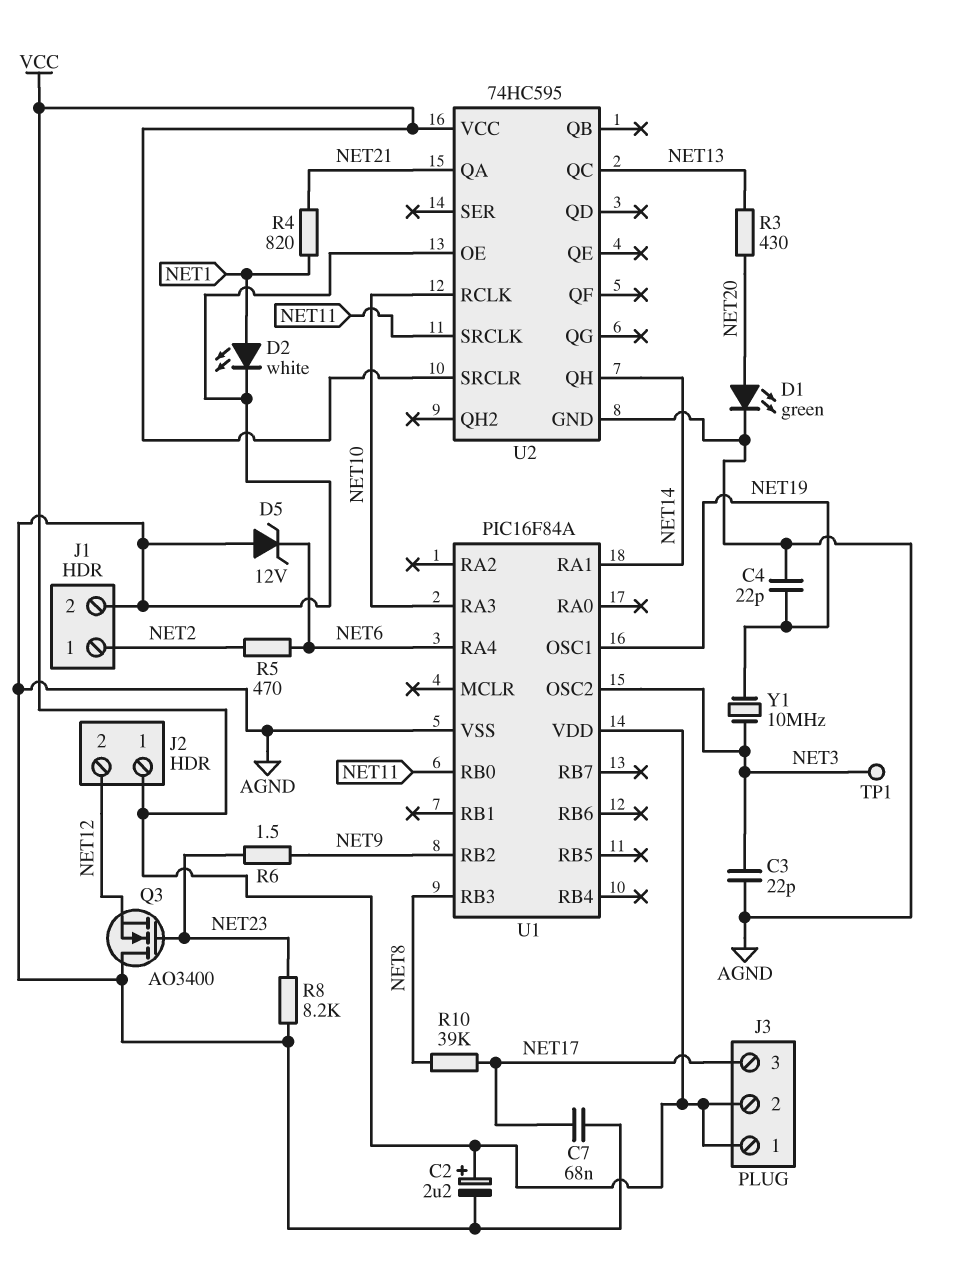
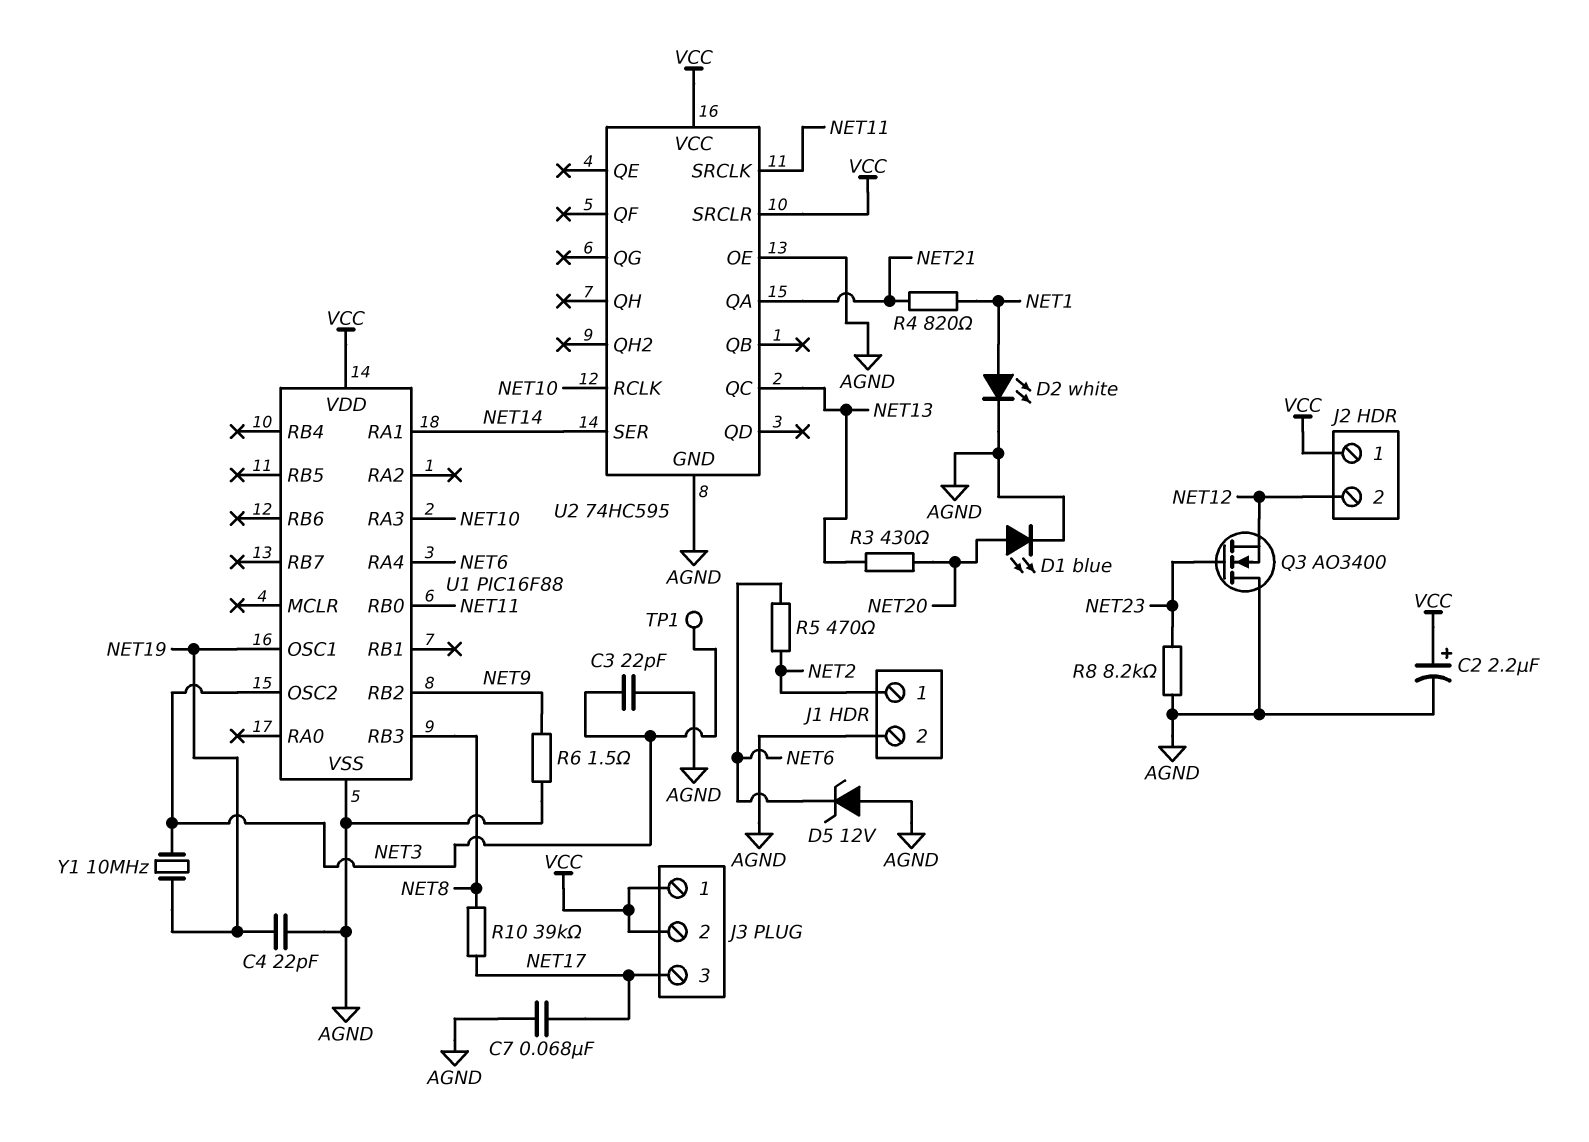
D1: LED green (A NET20, K AGND) -> LED blue (A NET20, K AGND)
R6: 1.5 (NET9, NET23) -> 1.5 (AGND, NET9)
U1: PIC16F84A -> PIC16F88
U2 pin QH: NET14 -> none
U2 pin SER: none -> NET14

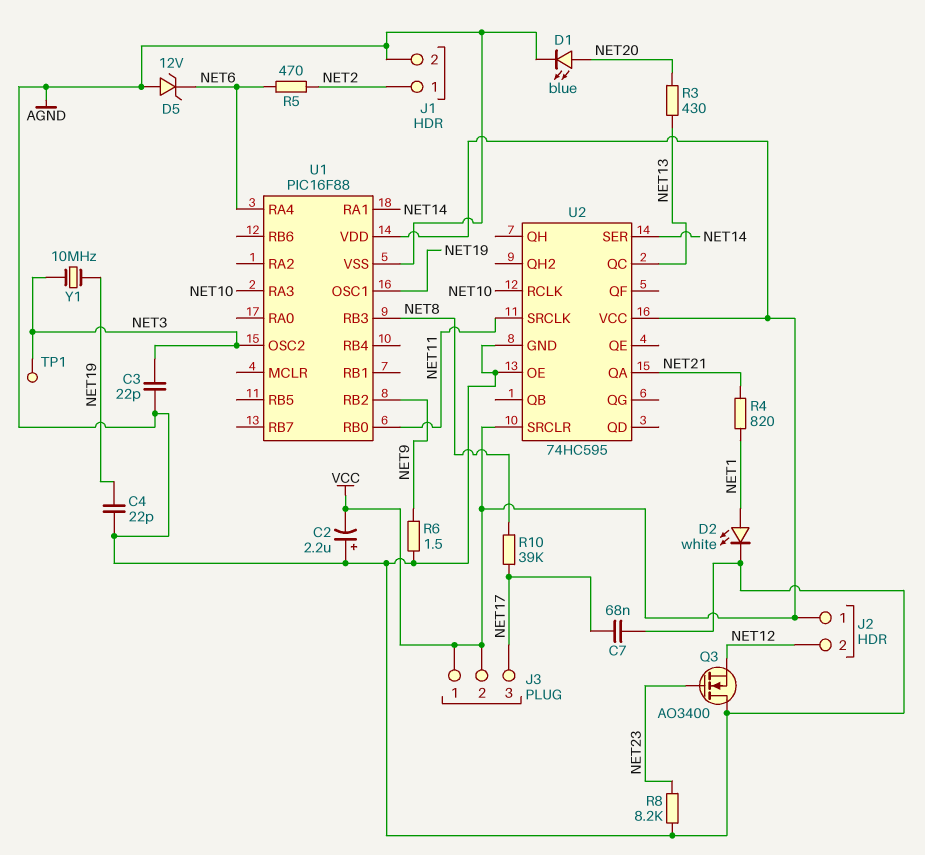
C2: 2.2uF (plus VCC, minus AGND) -> 2.2uF (plus AGND, minus VCC)

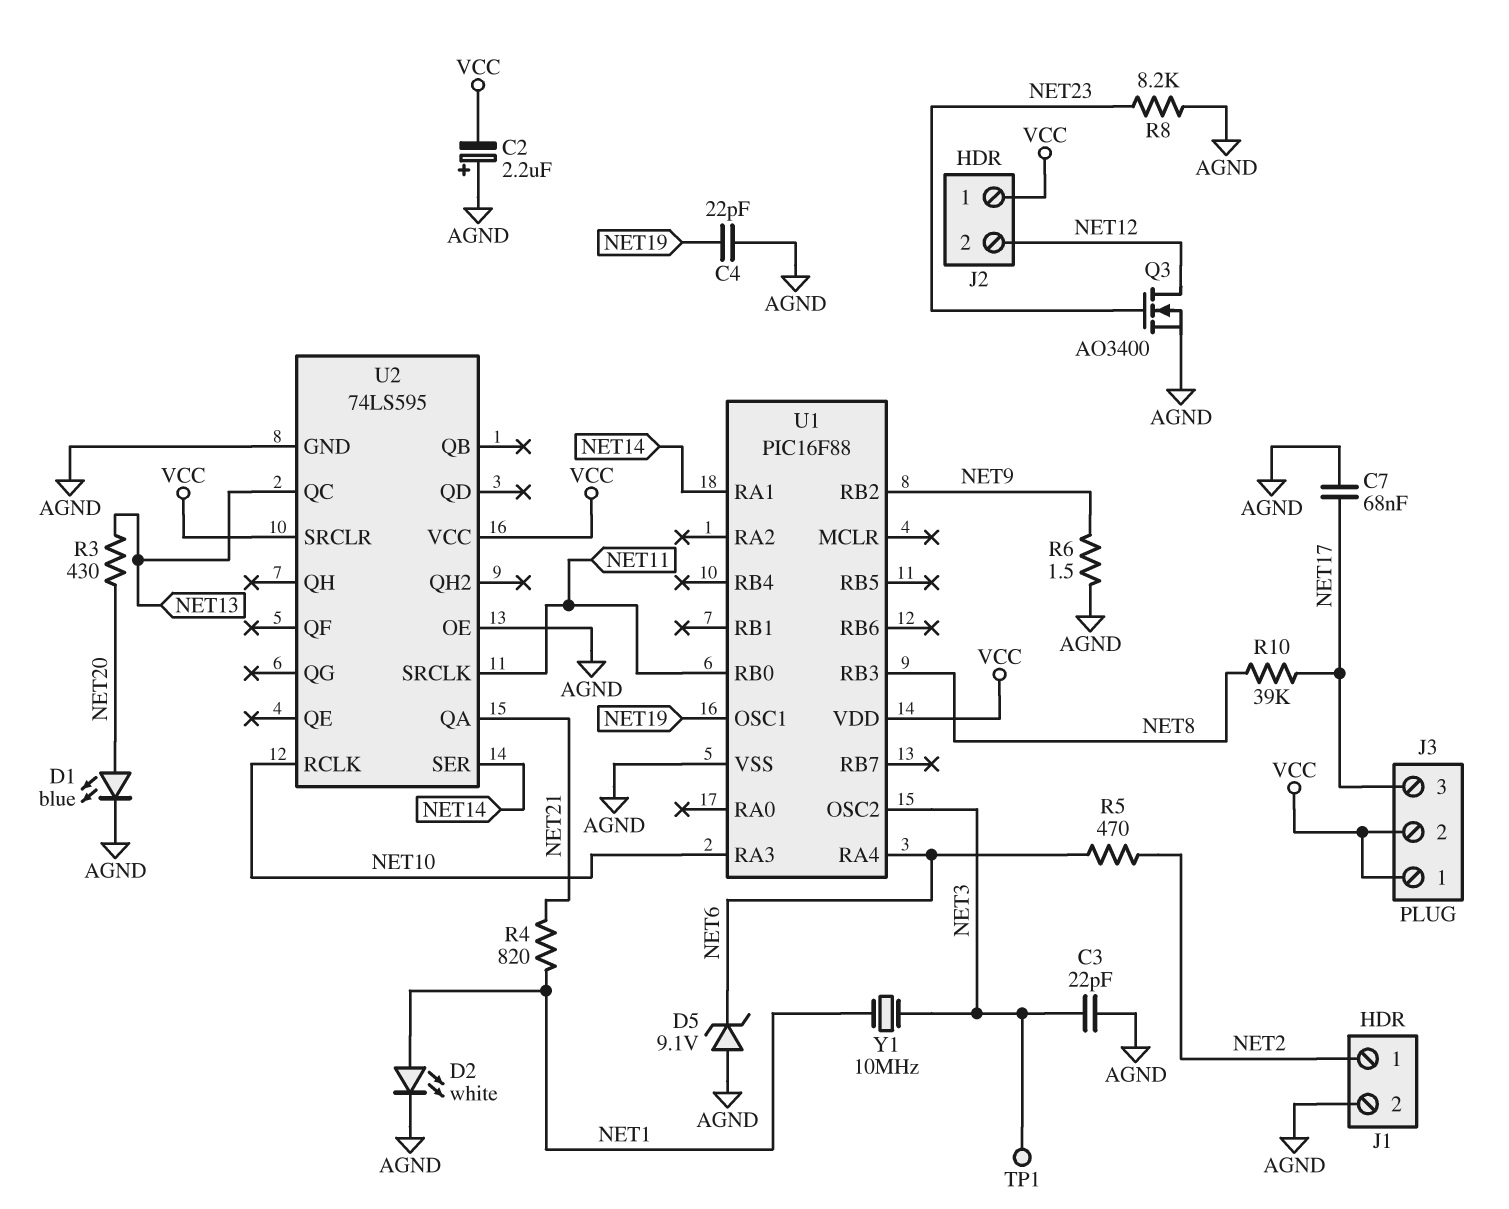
D5: zener 12V (A AGND, K NET6) -> zener 9.1V (A AGND, K NET6)
Q3: NMOS AO3400 (G NET23, D AGND, S NET12) -> NMOS AO3400 (G NET23, D NET12, S AGND)
U2: 74HC595 -> 74LS595
Y1: 10MHz (NET3, NET19) -> 10MHz (NET1, NET3)

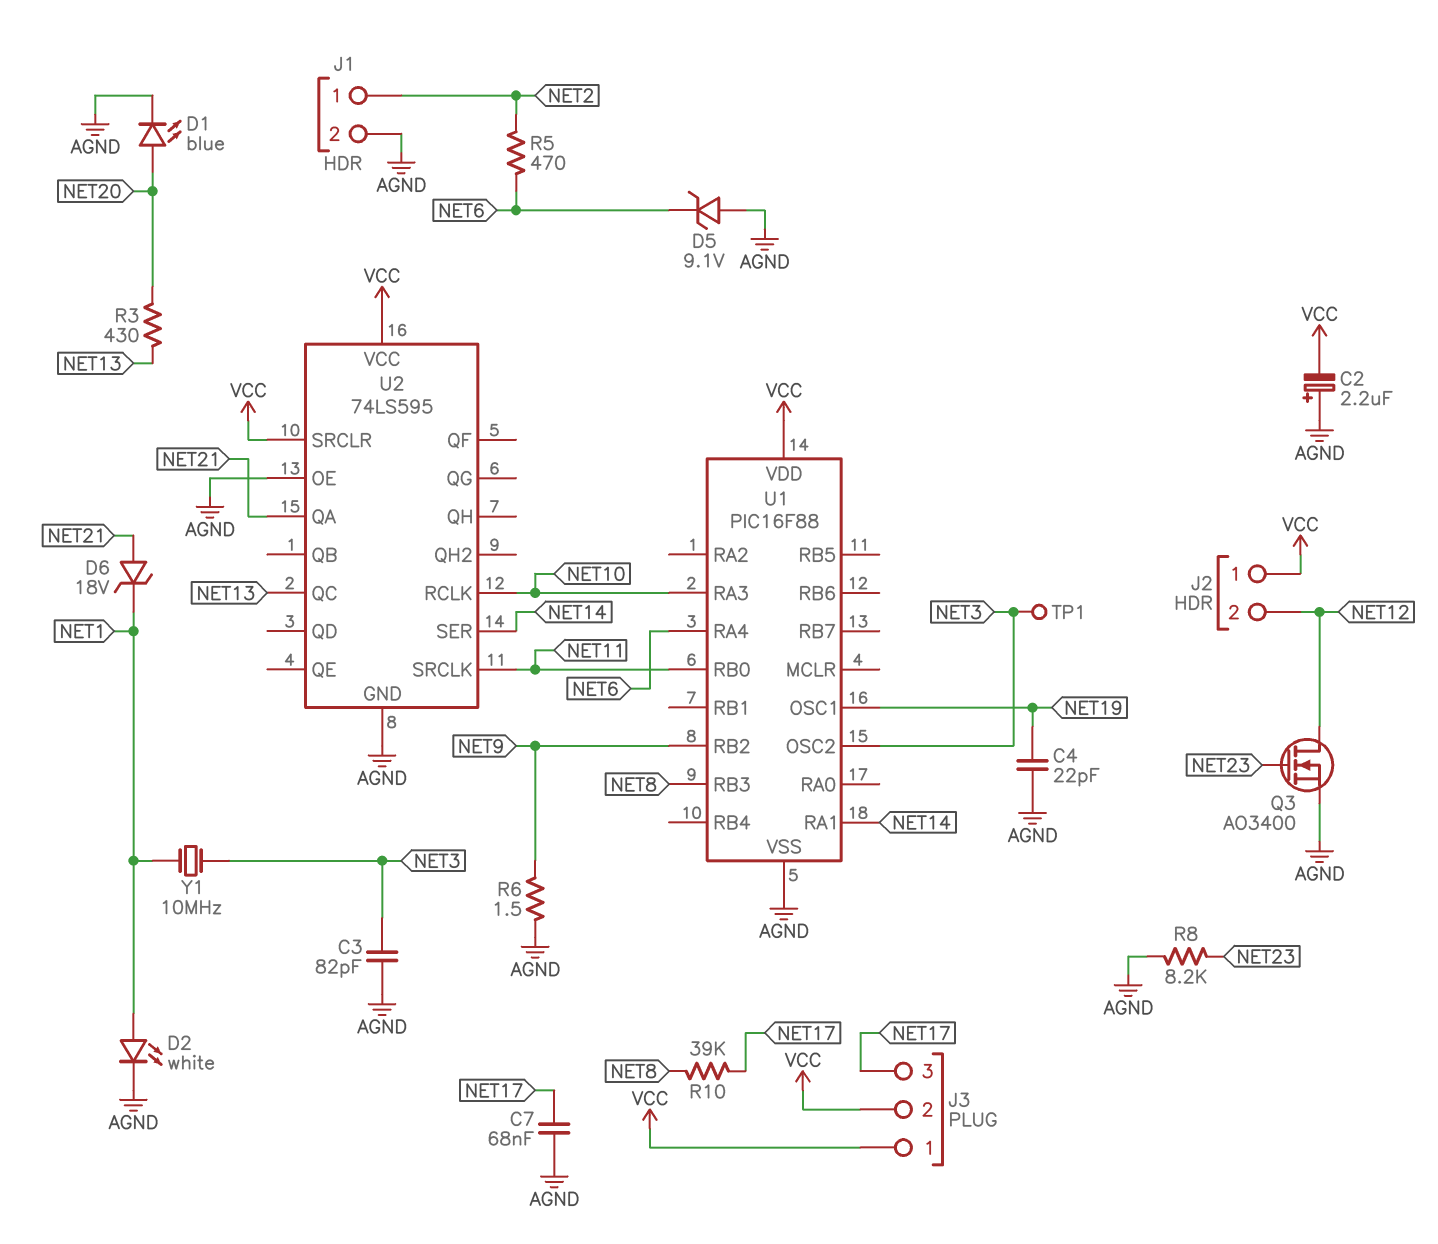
C3: 22pF (AGND, NET3) -> 82pF (AGND, NET3)
D6: none -> zener 18V (A NET21, K NET1)
R4: 820 (NET1, NET21) -> none

